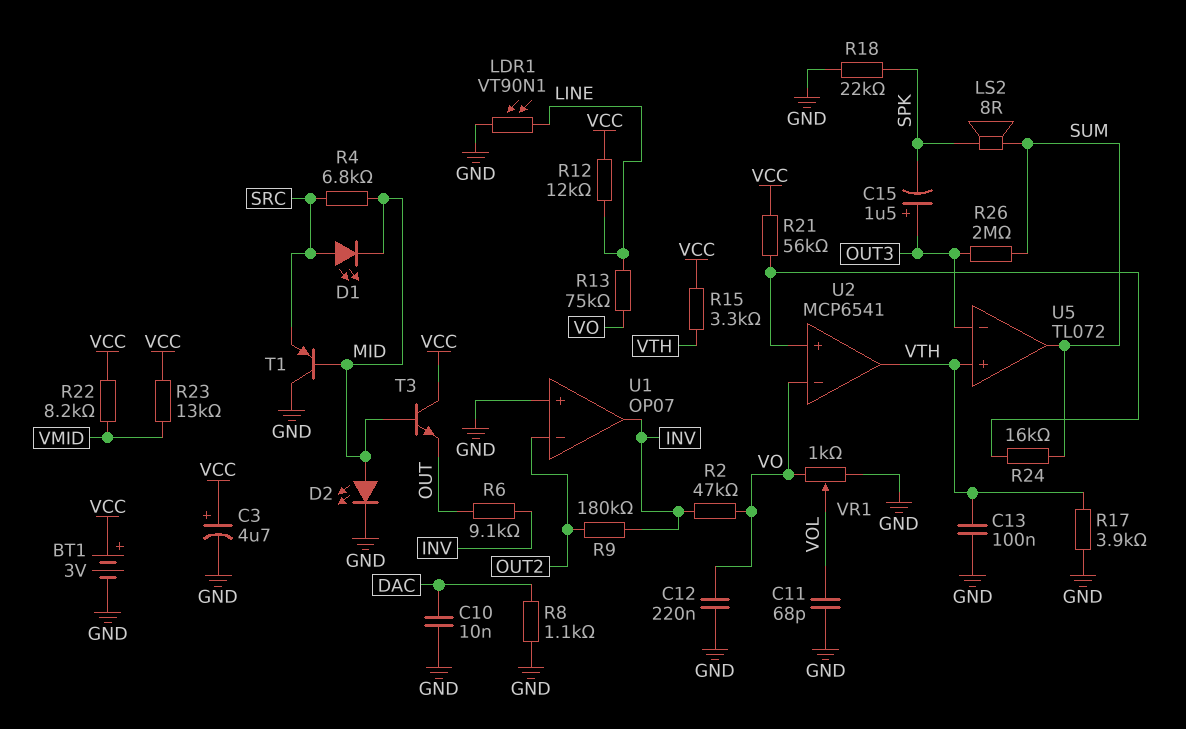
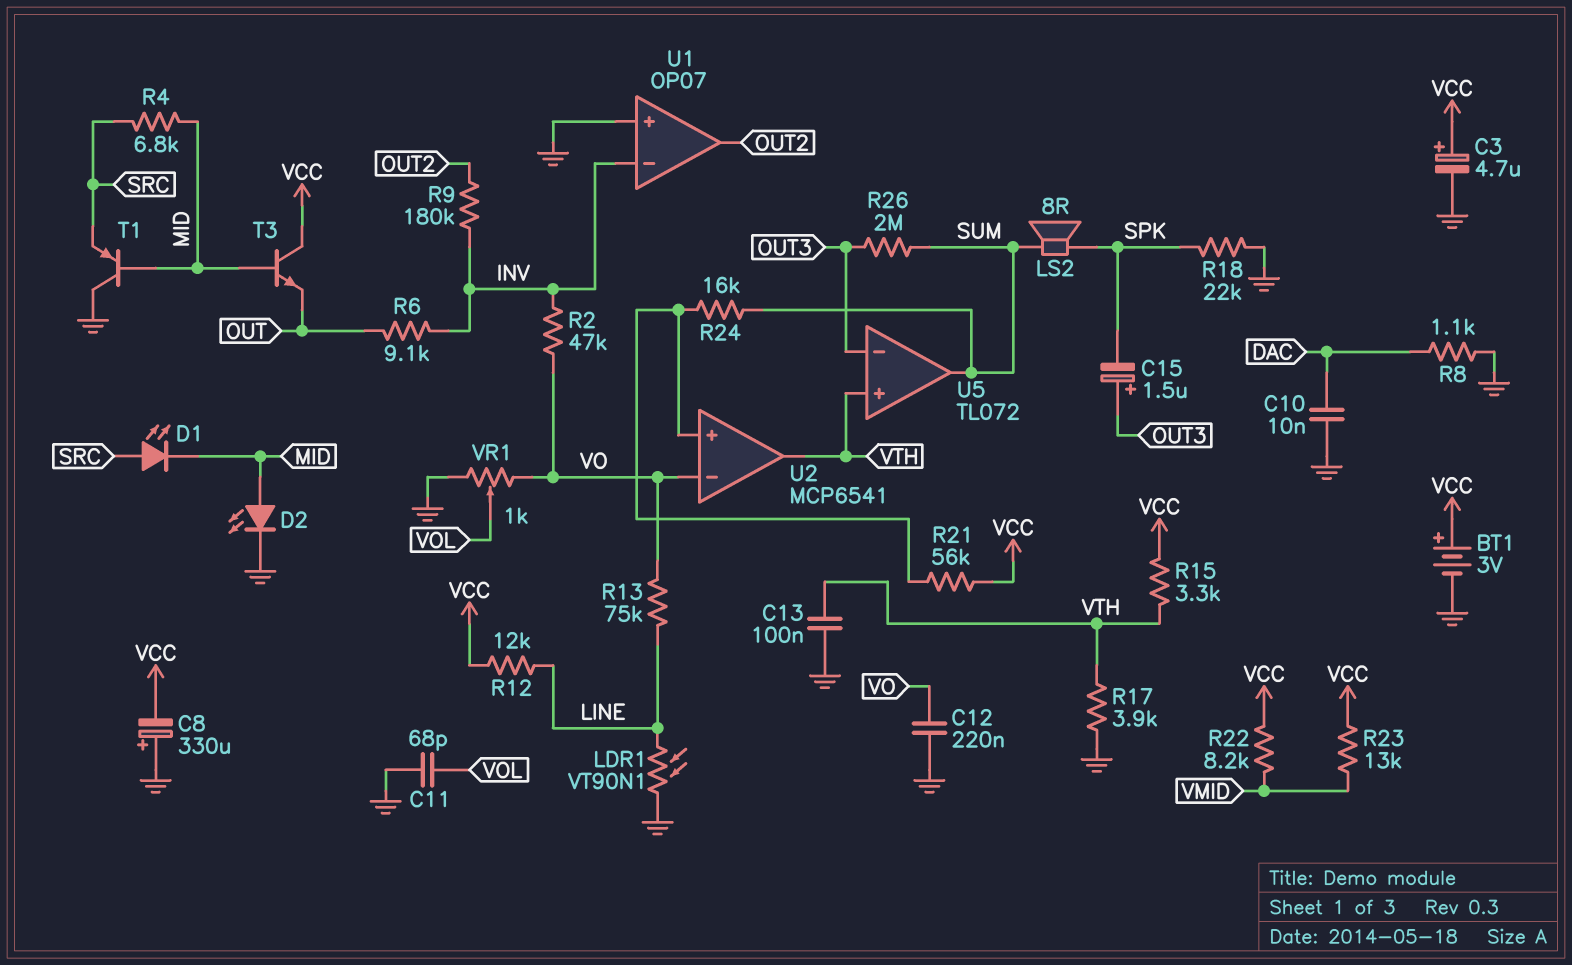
C8: none -> 330uF (plus GND, minus VCC)
U1 pin in-: OUT2 -> INV
U1 pin out: INV -> OUT2

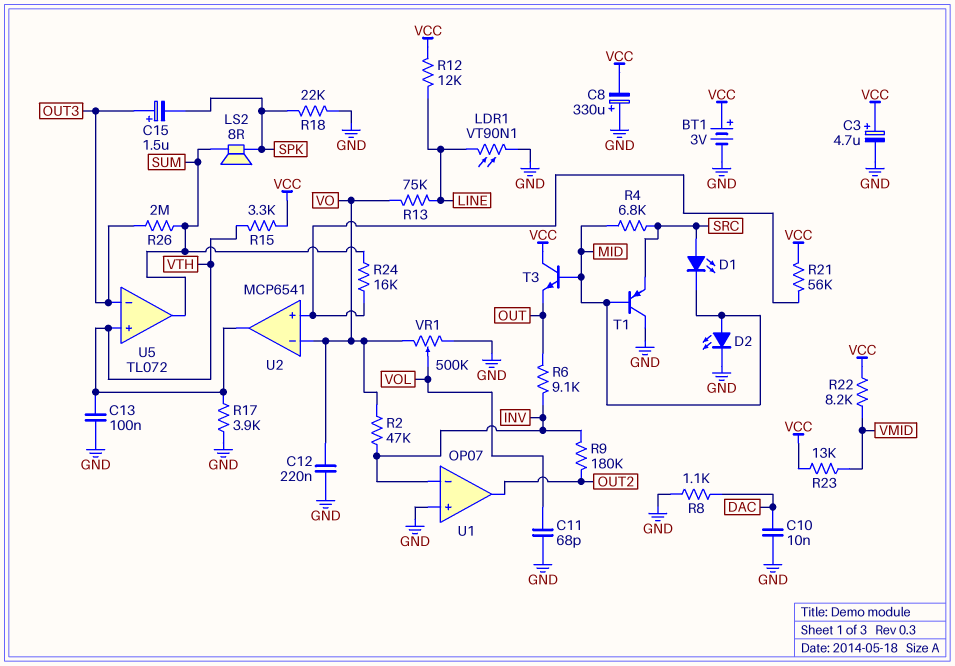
VR1: 1k (GND, VO, wiper VOL) -> 500k (GND, VO, wiper VOL)

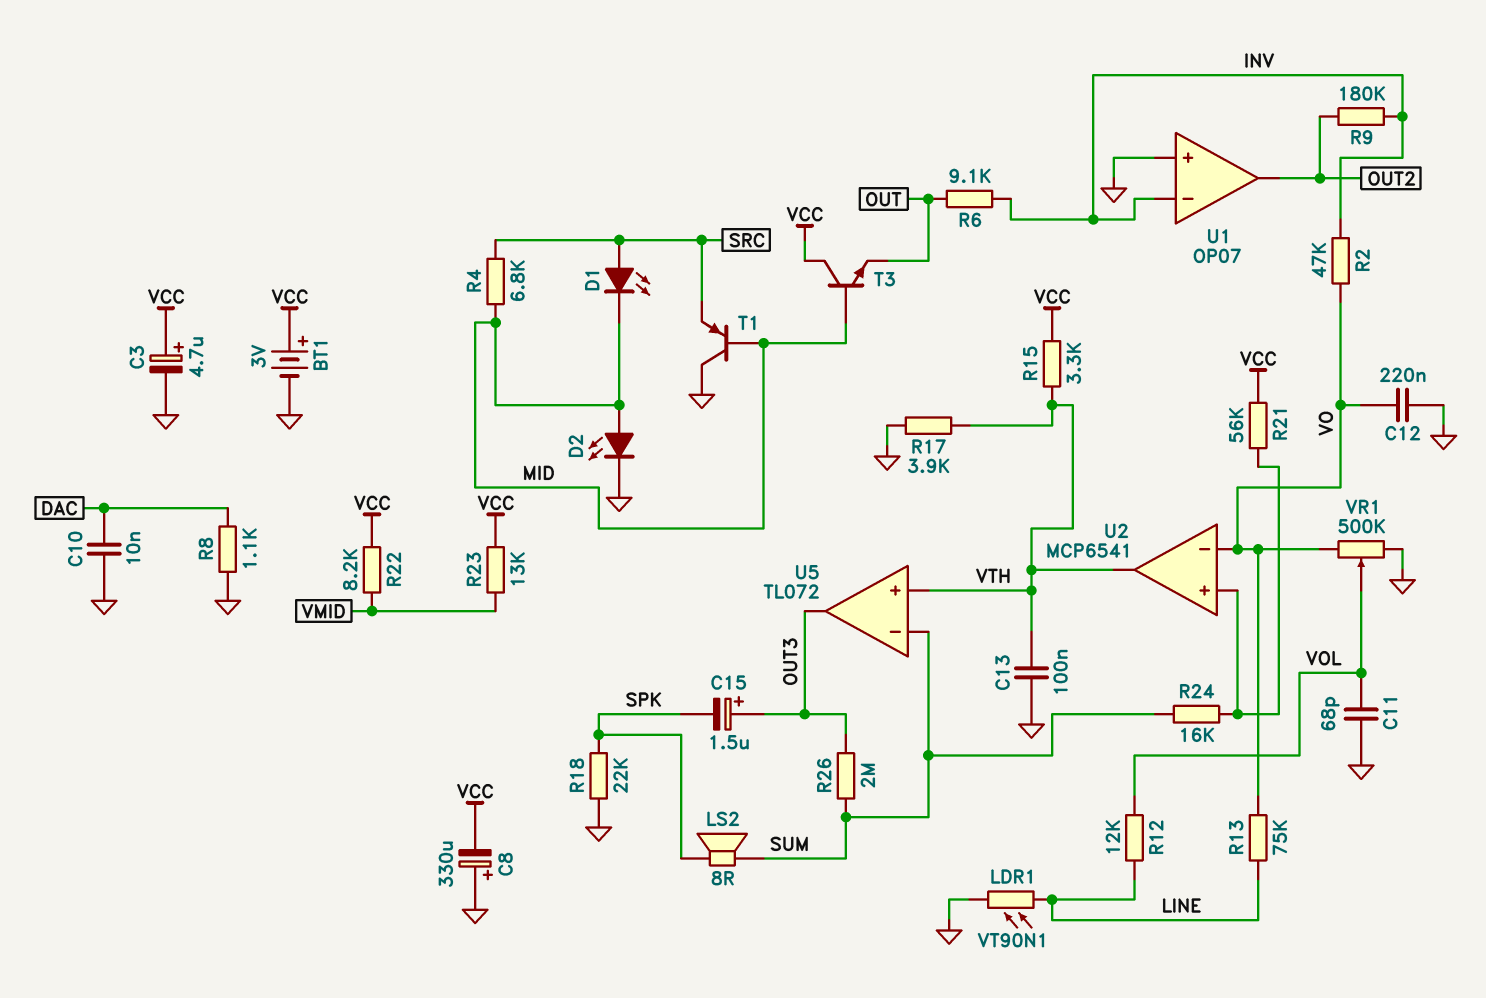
R12: 12k (LINE, VCC) -> 12k (LINE, VOL)
U5 pin in-: OUT3 -> SUM
U5 pin out: SUM -> OUT3

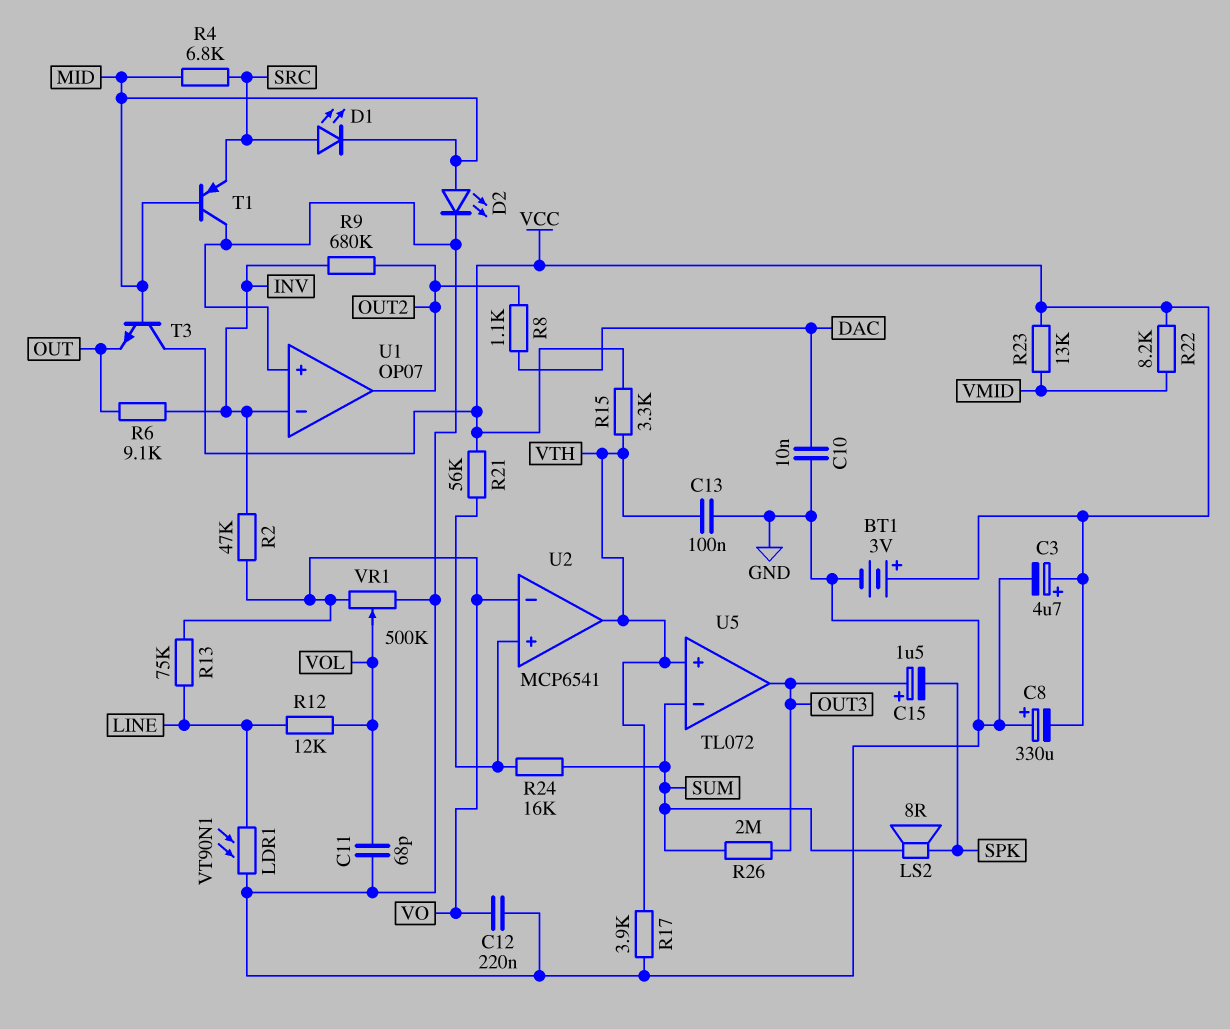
R8: 1.1k (DAC, GND) -> 1.1k (DAC, OUT2)
R9: 180k (INV, OUT2) -> 680k (INV, OUT2)
R18: 22k (GND, SPK) -> none

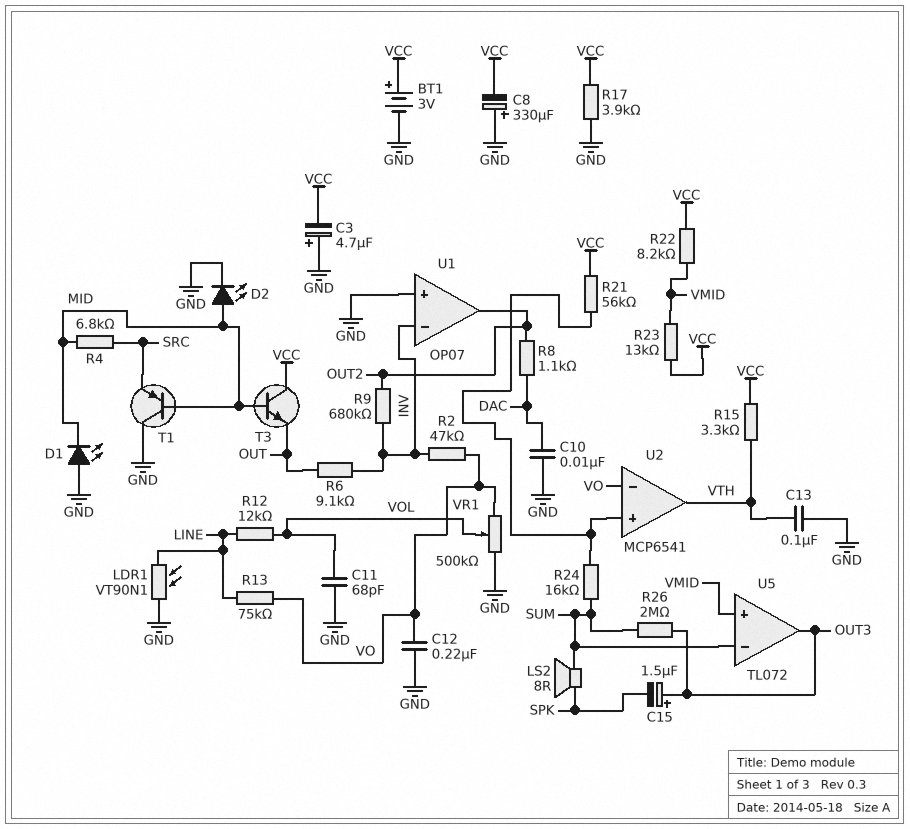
C3: 4.7uF (plus VCC, minus GND) -> 4.7uF (plus GND, minus VCC)
D1: LED (A SRC, K MID) -> LED (A GND, K MID)
R17: 3.9k (GND, VTH) -> 3.9k (GND, VCC)
U5 pin in+: VTH -> VMID

